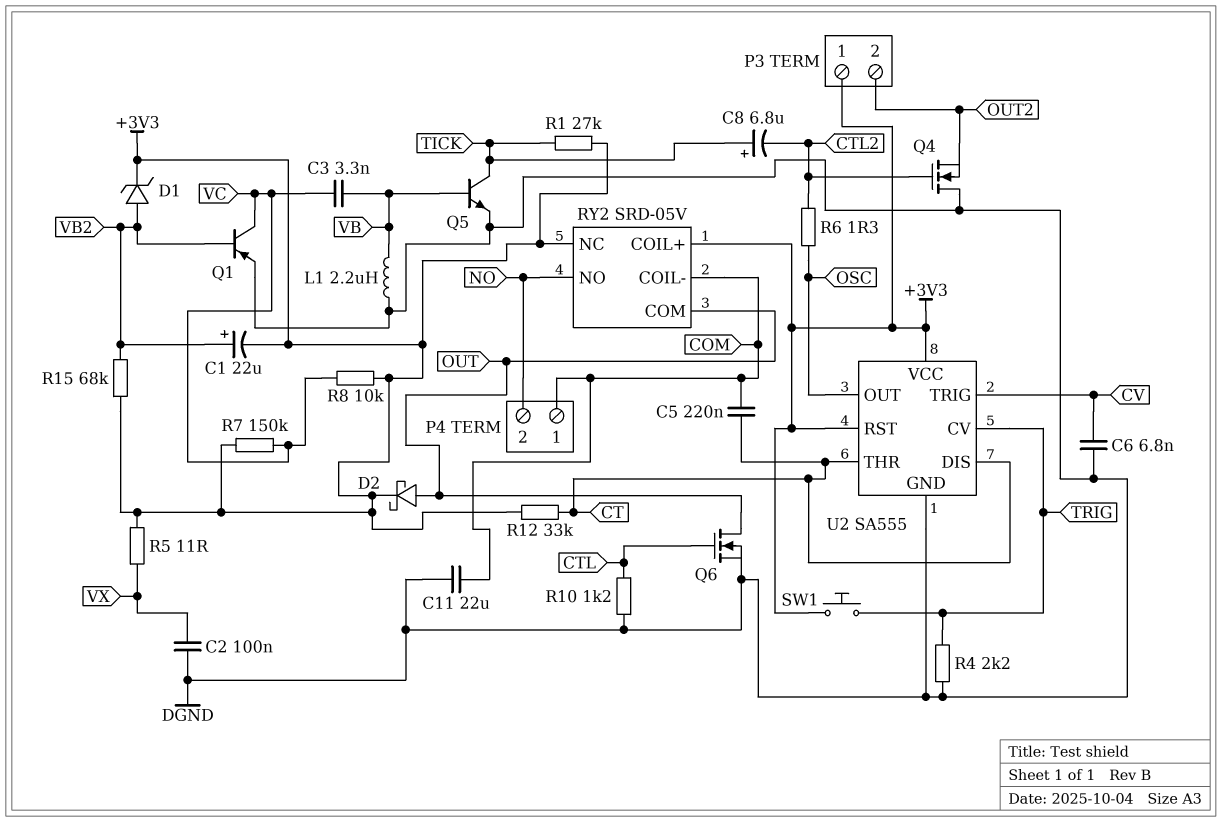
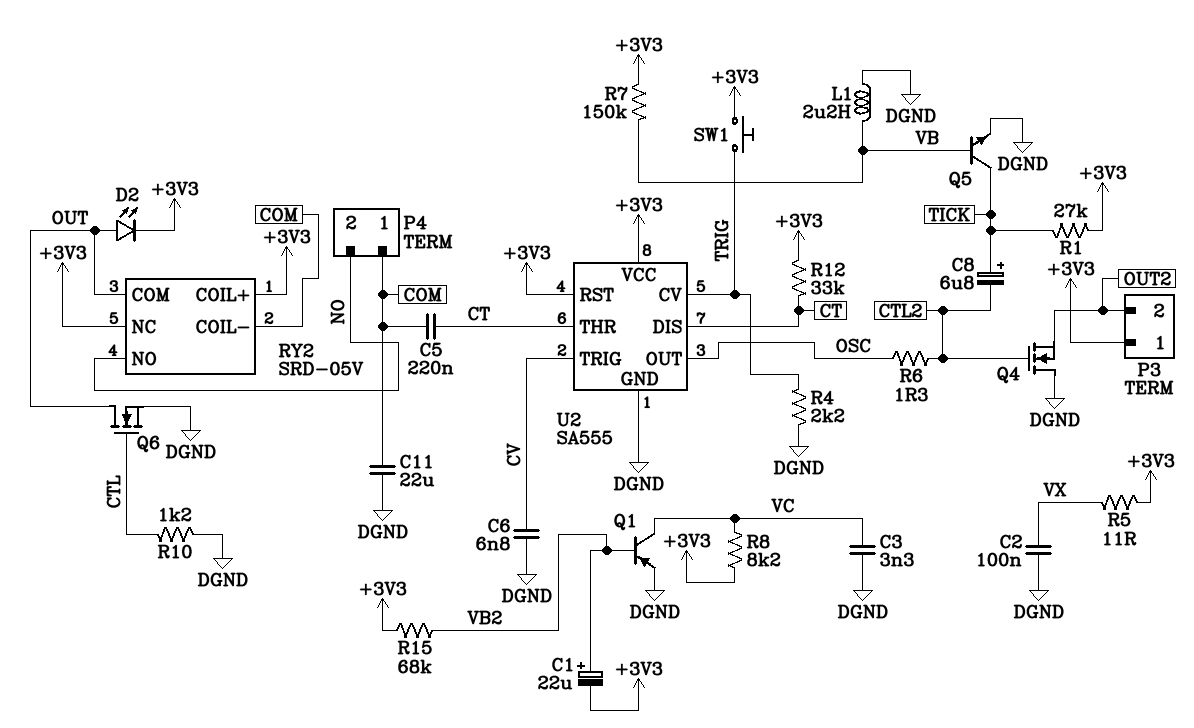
C3: 3.3nF (VB, VC) -> 3.3nF (DGND, VC)
D1: zener (A VB2, K +3V3) -> none
D2: schottky (A OUT, K +3V3) -> LED (A OUT, K +3V3)
R7: 150k (+3V3, VC) -> 150k (+3V3, VB)
R8: 10k (+3V3, VC) -> 8.2k (+3V3, VC)

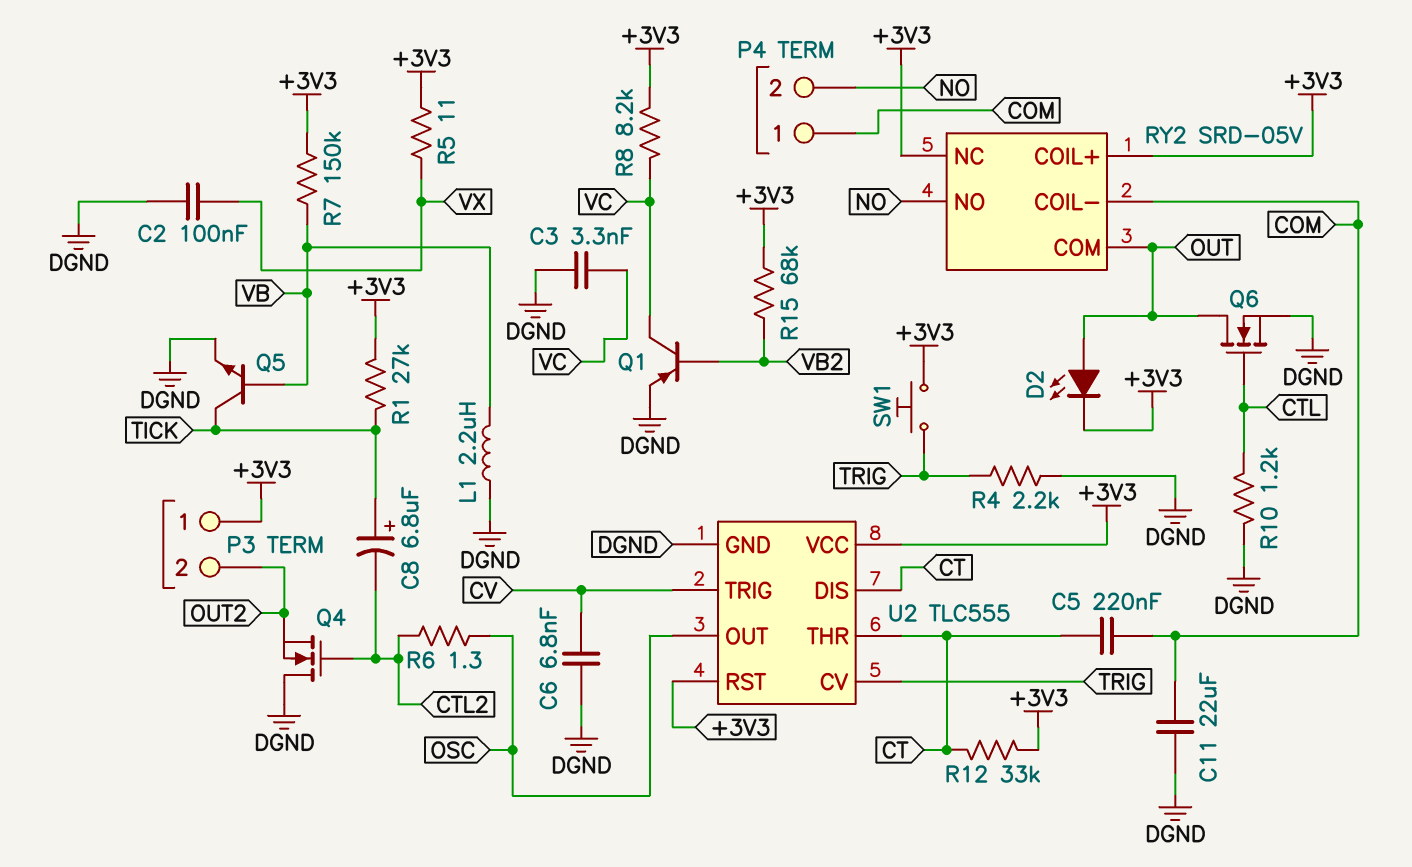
C1: 22uF (plus VB2, minus +3V3) -> none
U2: SA555 -> TLC555

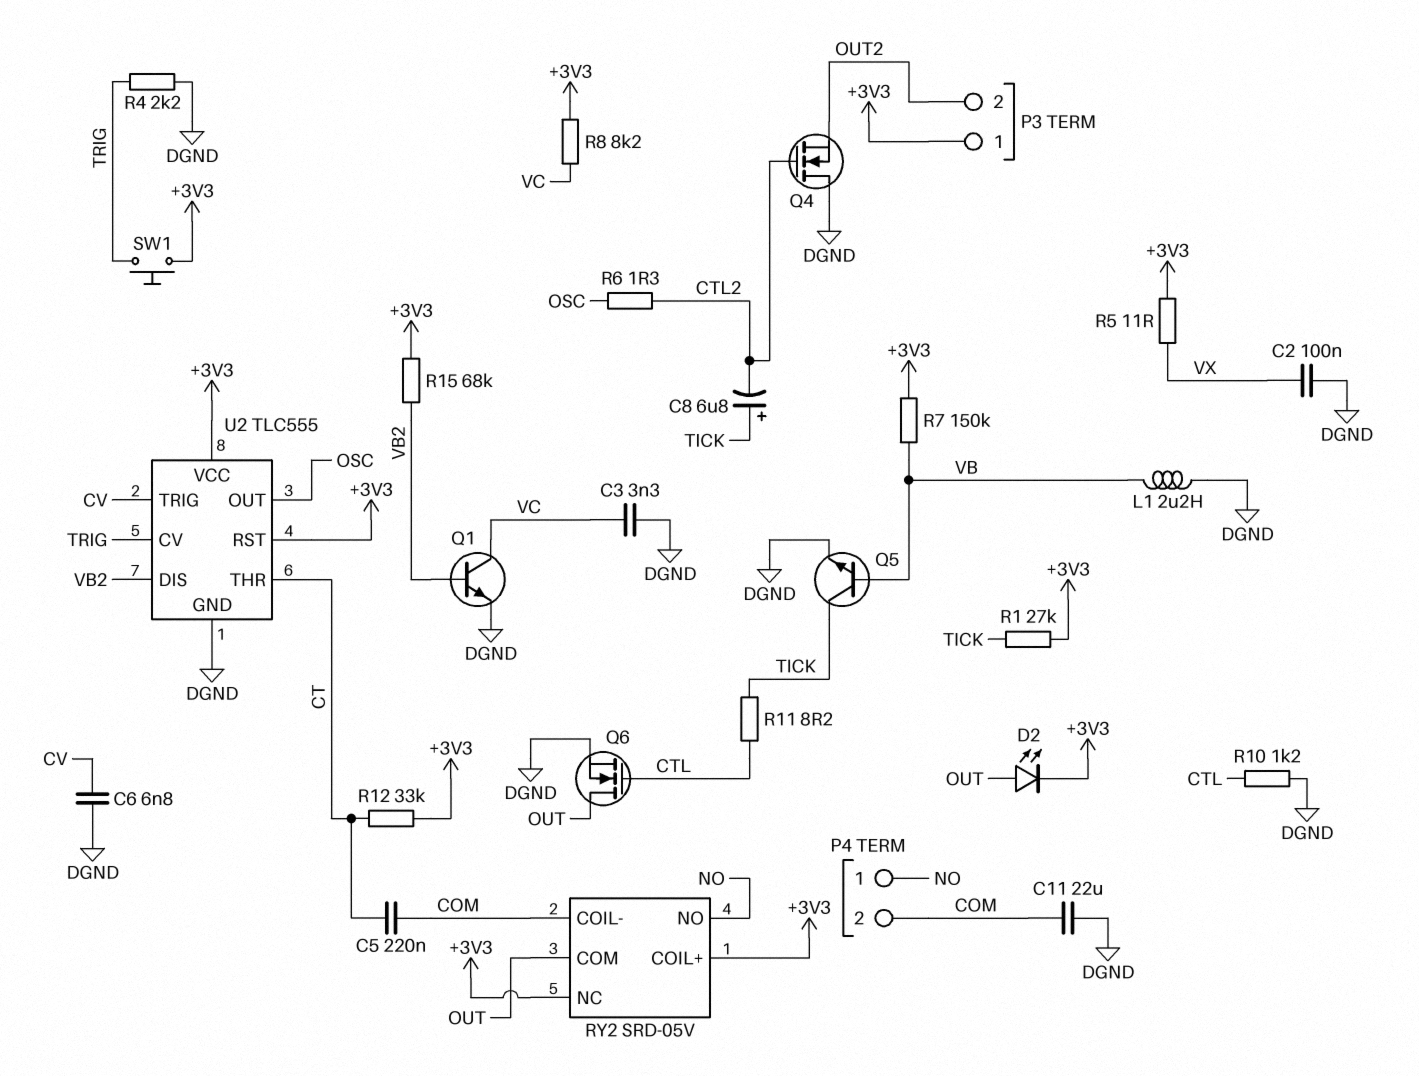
P4 pin 1: COM -> NO
P4 pin 2: NO -> COM
Q1: PNP (B VB2, C VC, E DGND) -> NPN (B VB2, C VC, E DGND)
R11: none -> 8.2 (CTL, TICK)
U2 pin DIS: CT -> VB2

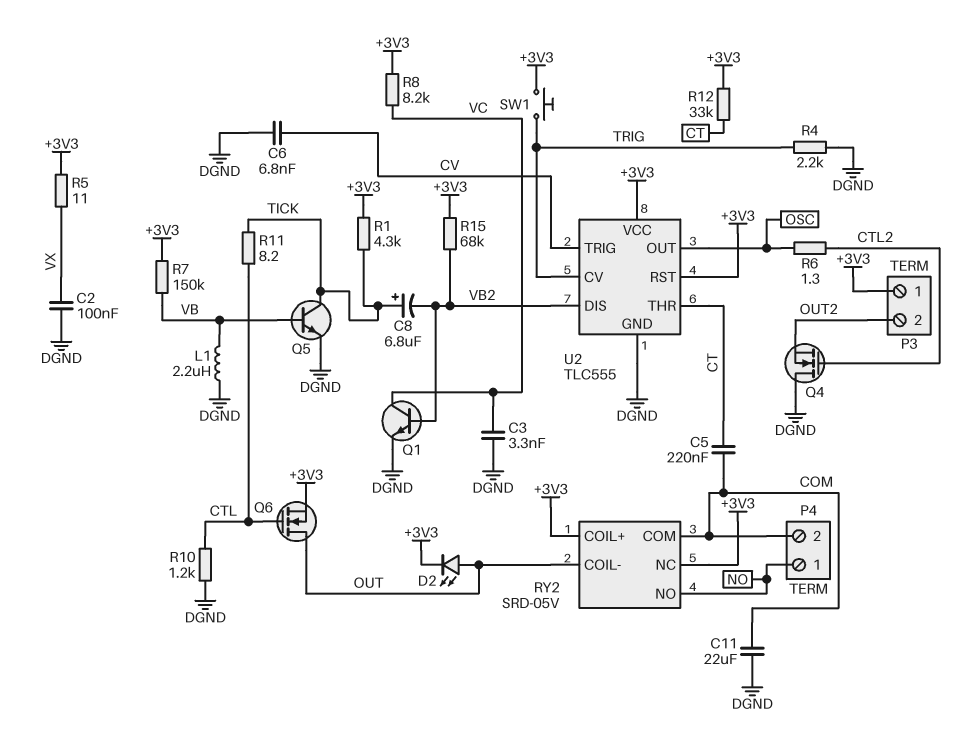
C8: 6.8uF (plus TICK, minus CTL2) -> 6.8uF (plus TICK, minus VB2)
Q6: NMOS (G CTL, D OUT, S DGND) -> NMOS (G CTL, D OUT, S +3V3)
R1: 27k (+3V3, TICK) -> 4.3k (+3V3, TICK)
RY2 pin COIL-: COM -> OUT
RY2 pin COM: OUT -> COM

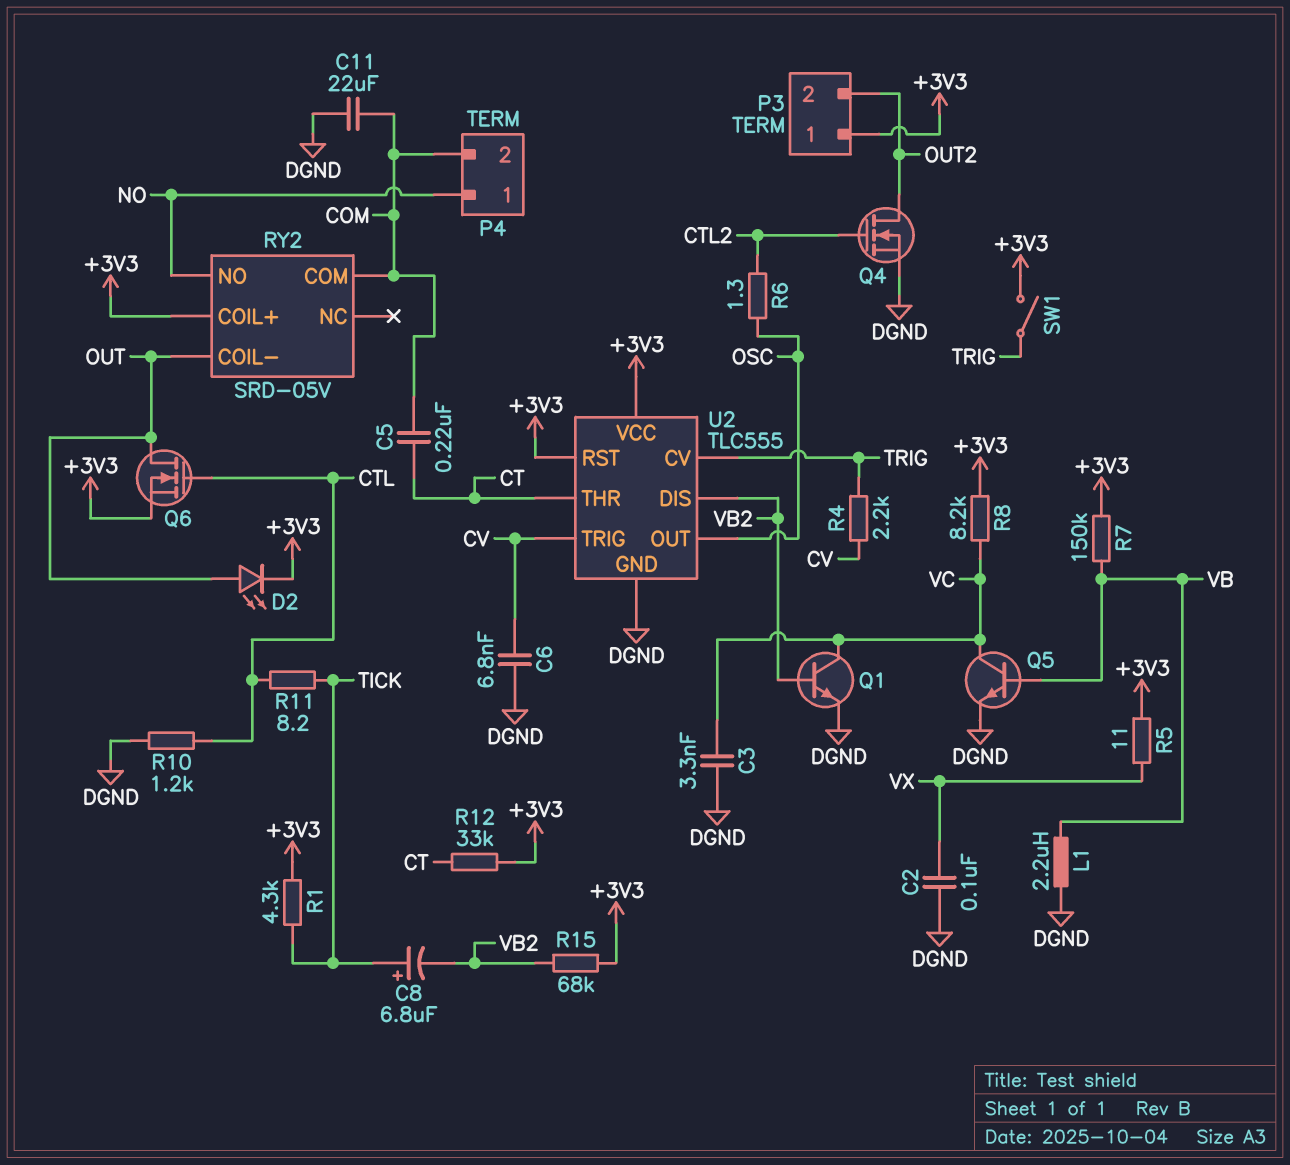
Q4: NMOS (G CTL2, D DGND, S OUT2) -> NMOS (G CTL2, D OUT2, S DGND)
Q5: NPN (B VB, C TICK, E DGND) -> NPN (B VB, C VC, E DGND)
R4: 2.2k (DGND, TRIG) -> 2.2k (CV, TRIG)
RY2 pin NC: +3V3 -> none
SW1: button (+3V3, TRIG) -> switch (+3V3, TRIG)

